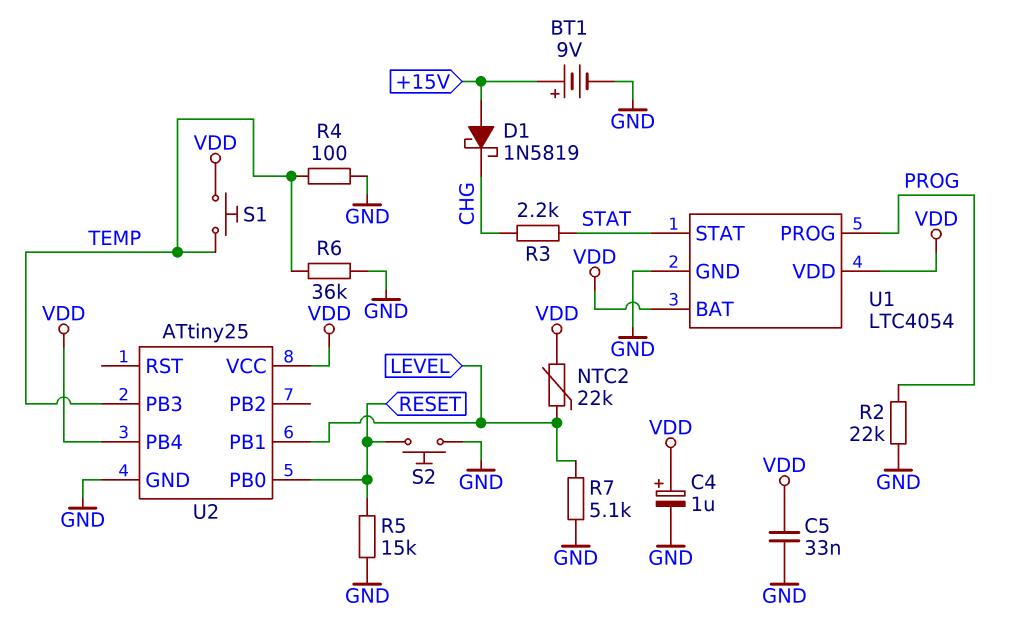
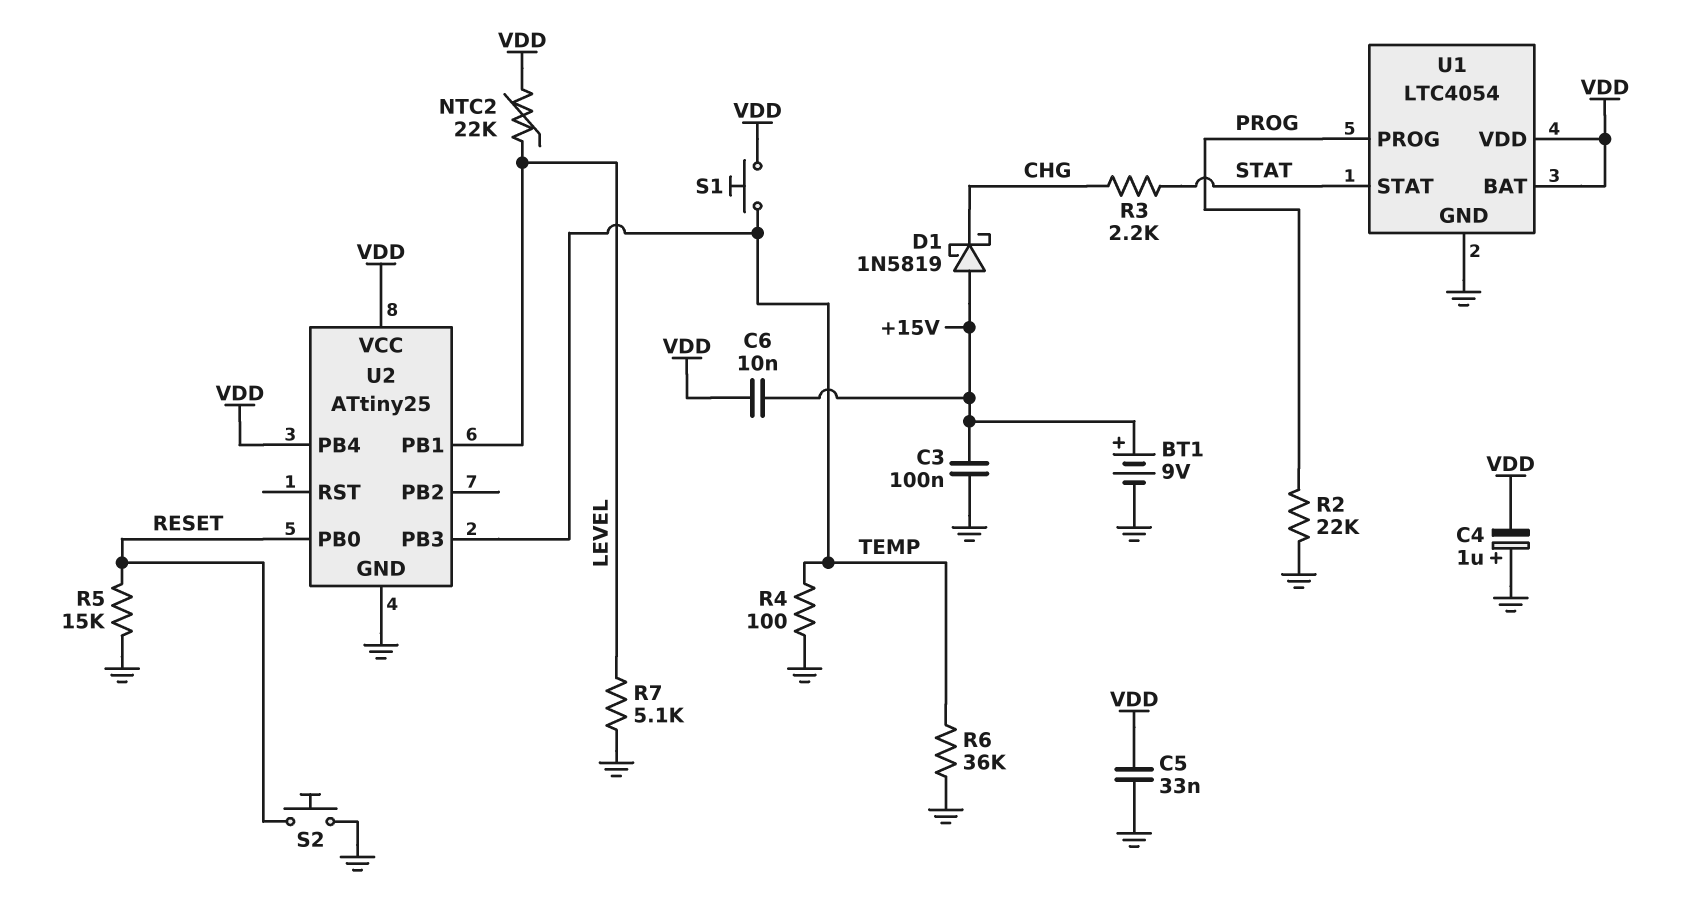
C3: none -> 100nF (+15V, GND)
C4: 1uF (plus VDD, minus GND) -> 1uF (plus GND, minus VDD)
C6: none -> 10nF (+15V, VDD)

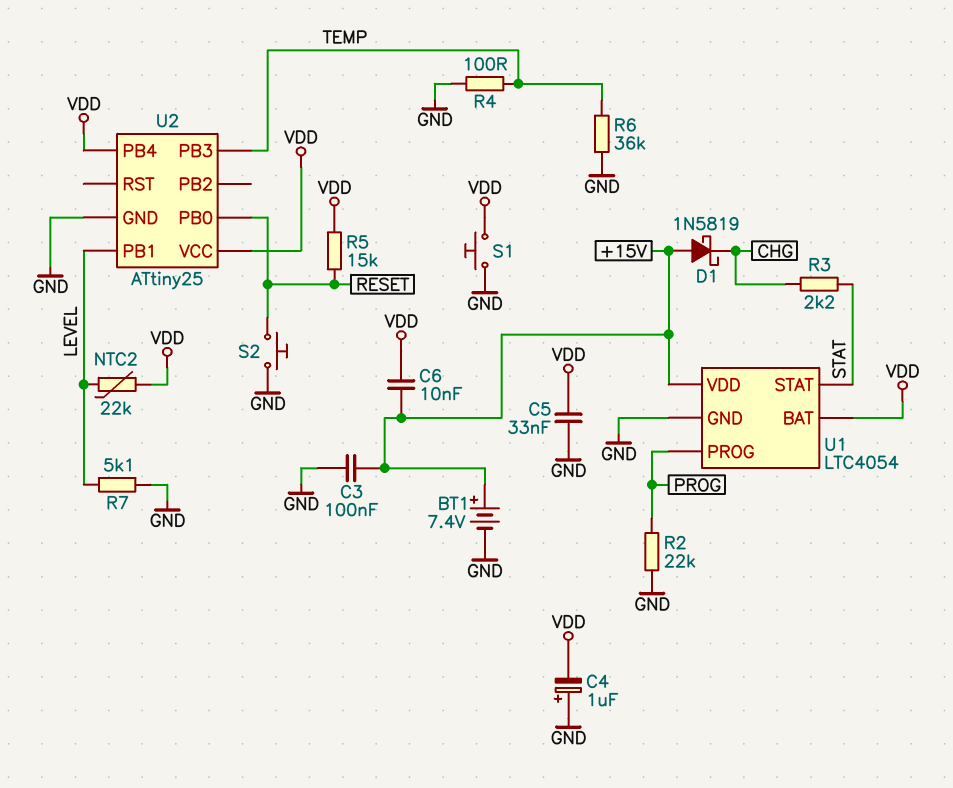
BT1: 9V (plus +15V, minus GND) -> 7.4V (plus +15V, minus GND)
R5: 15k (GND, RESET) -> 15k (RESET, VDD)
S1: button (TEMP, VDD) -> button (GND, VDD)
U1 pin VDD: VDD -> +15V

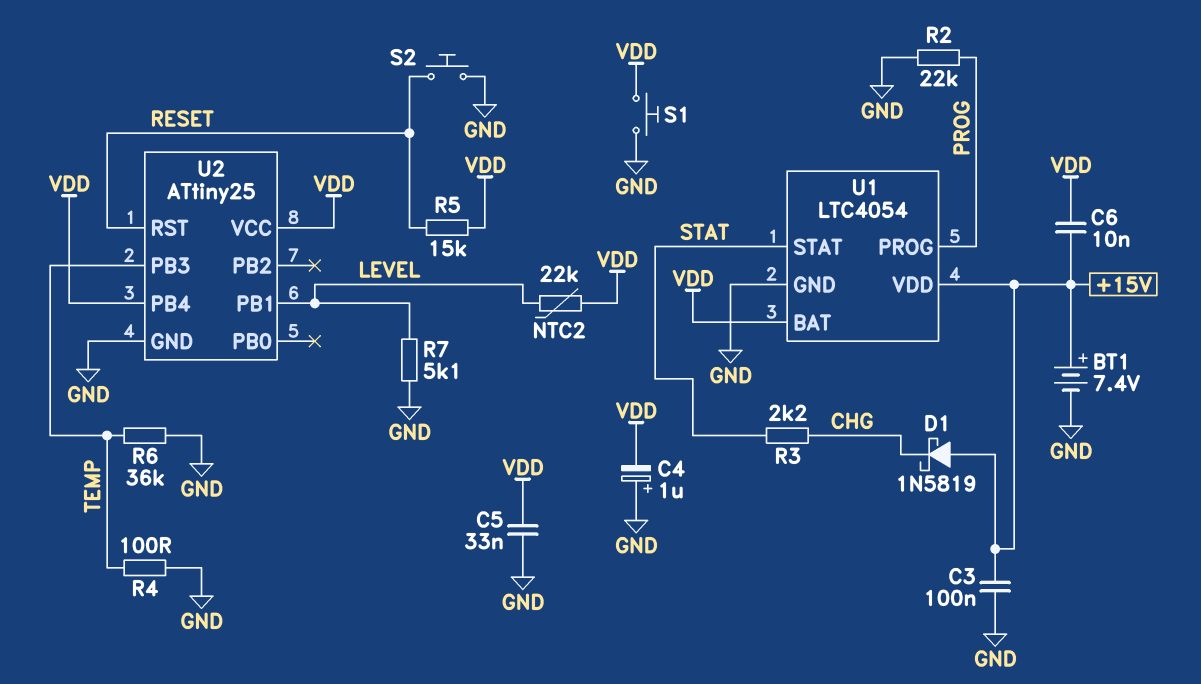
U2 pin PB0: RESET -> none
U2 pin RST: none -> RESET

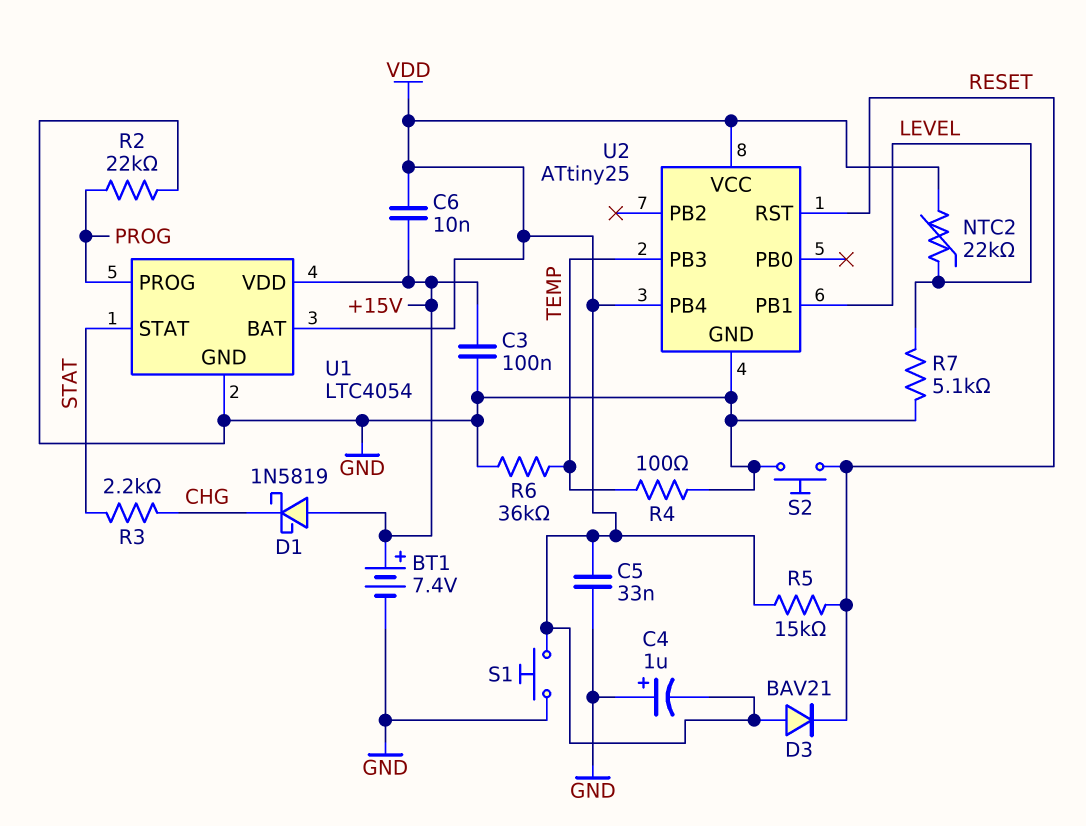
D3: none -> diode BAV21 (A VDD, K RESET)

